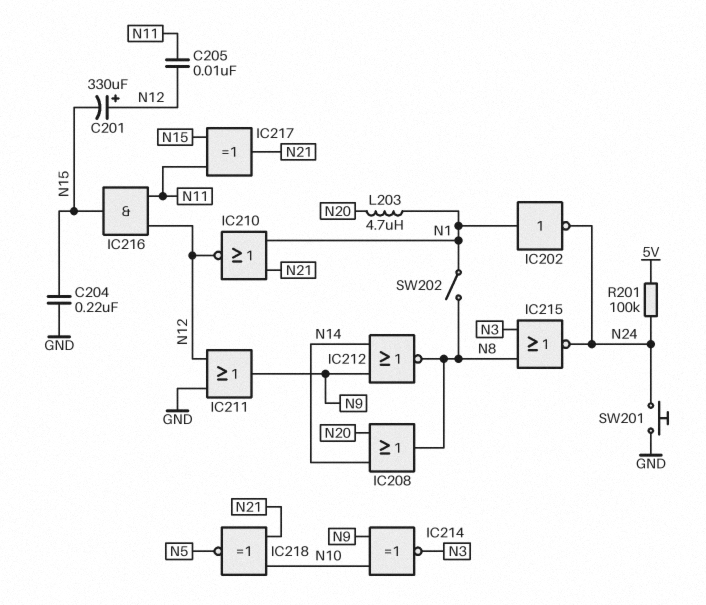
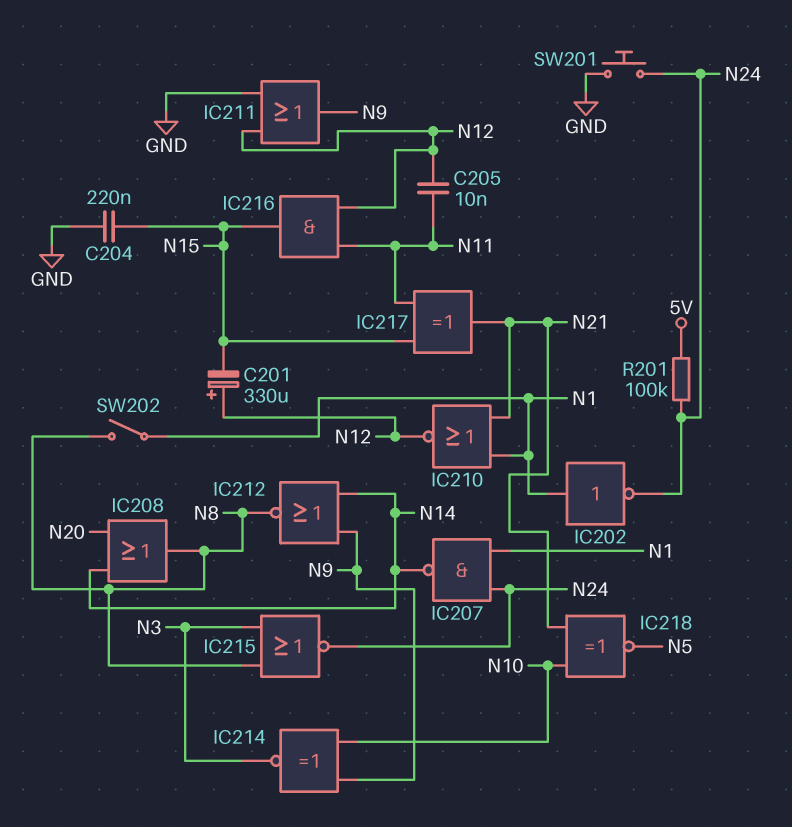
IC207: none -> NAND (in N1, in N24, out N14)
L203: 4.7uH (N1, N20) -> none

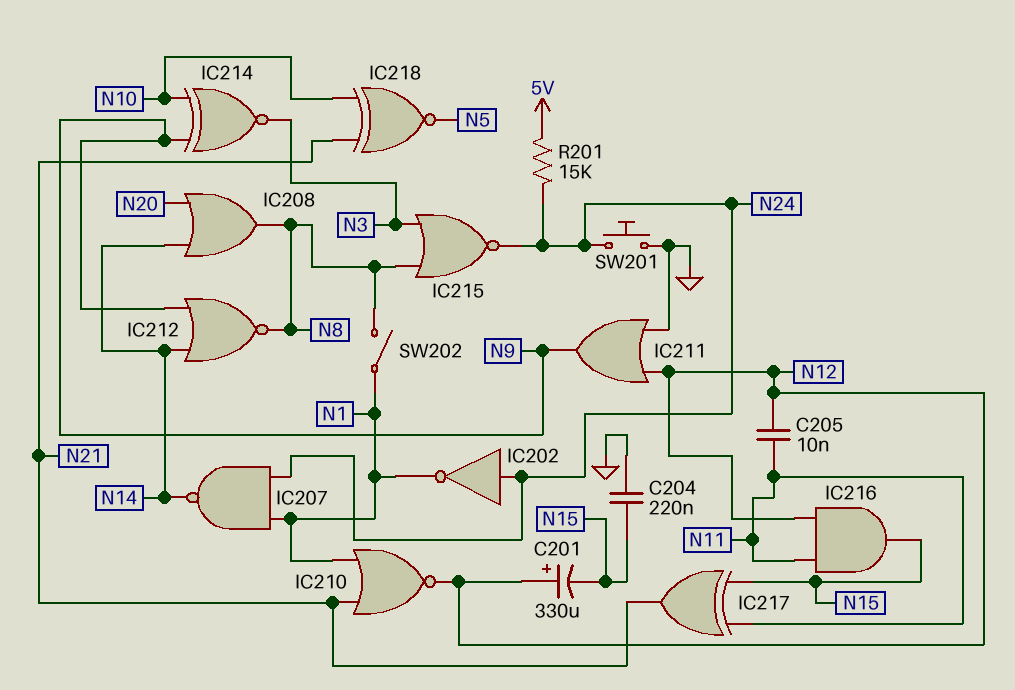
IC202: NOT (in N1, out N24) -> NOT (in N24, out N1)
R201: 100k (5V, N24) -> 15k (5V, N24)

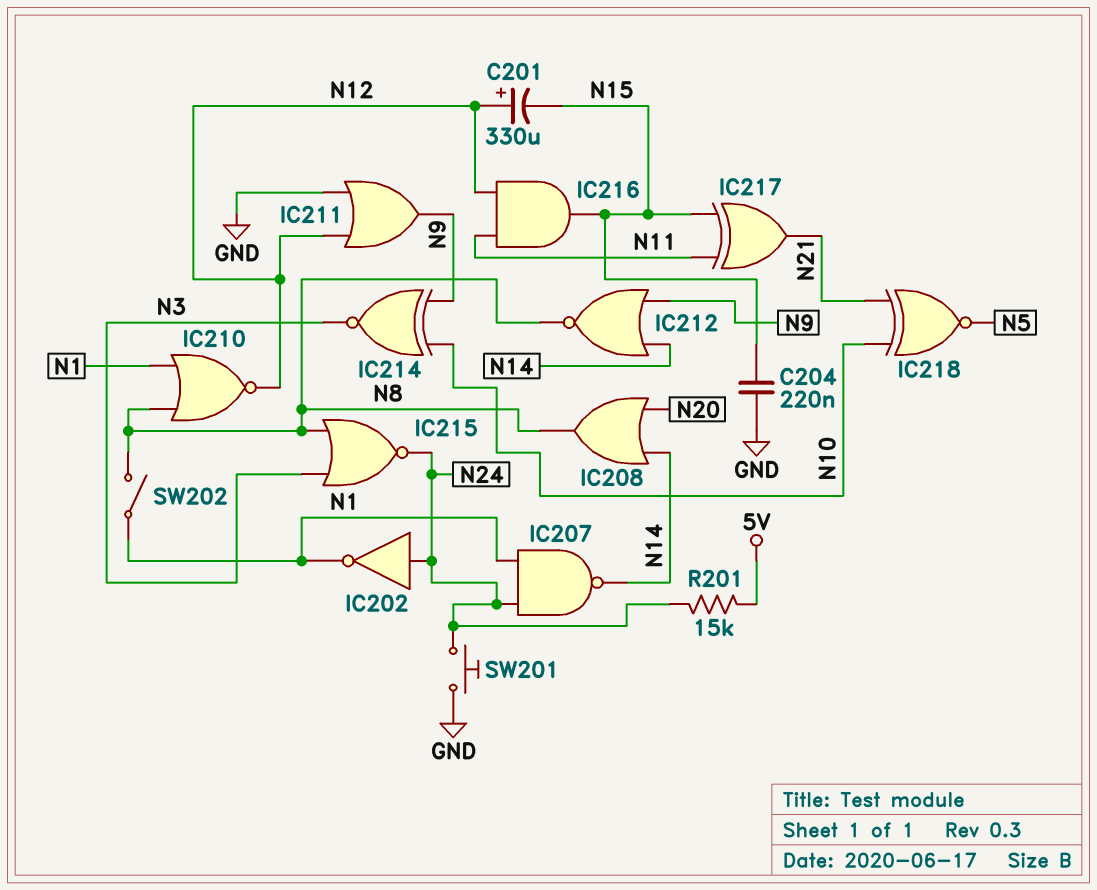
C205: 10nF (N11, N12) -> none
IC210: NOR (in N1, in N21, out N12) -> NOR (in N1, in N8, out N12)

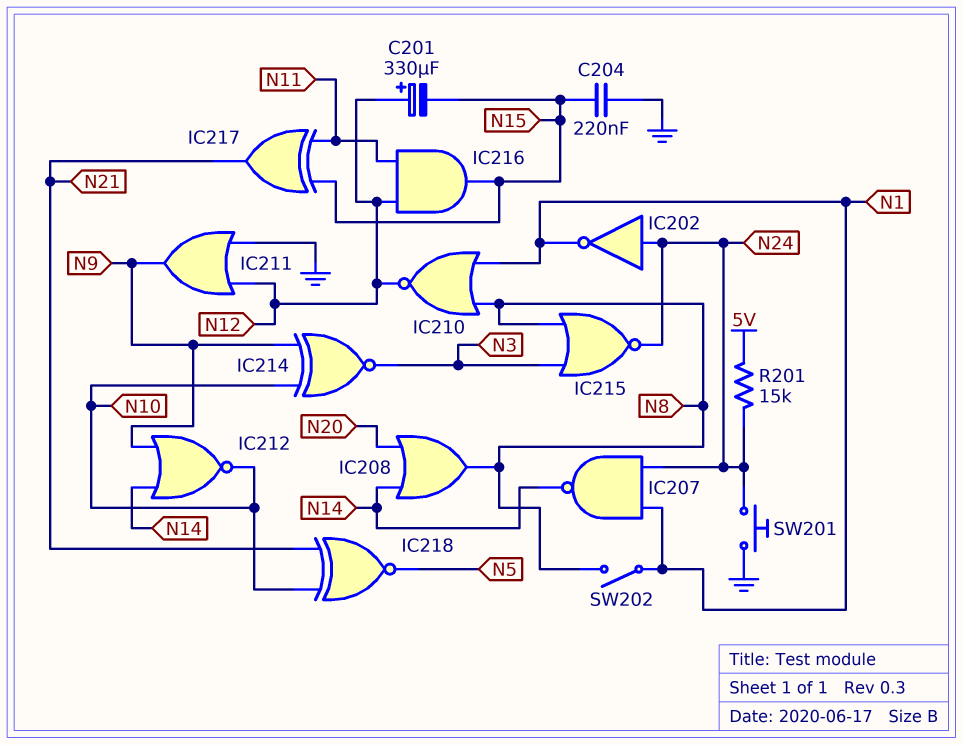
IC212: NOR (in N9, in N14, out N8) -> NOR (in N9, in N14, out N10)

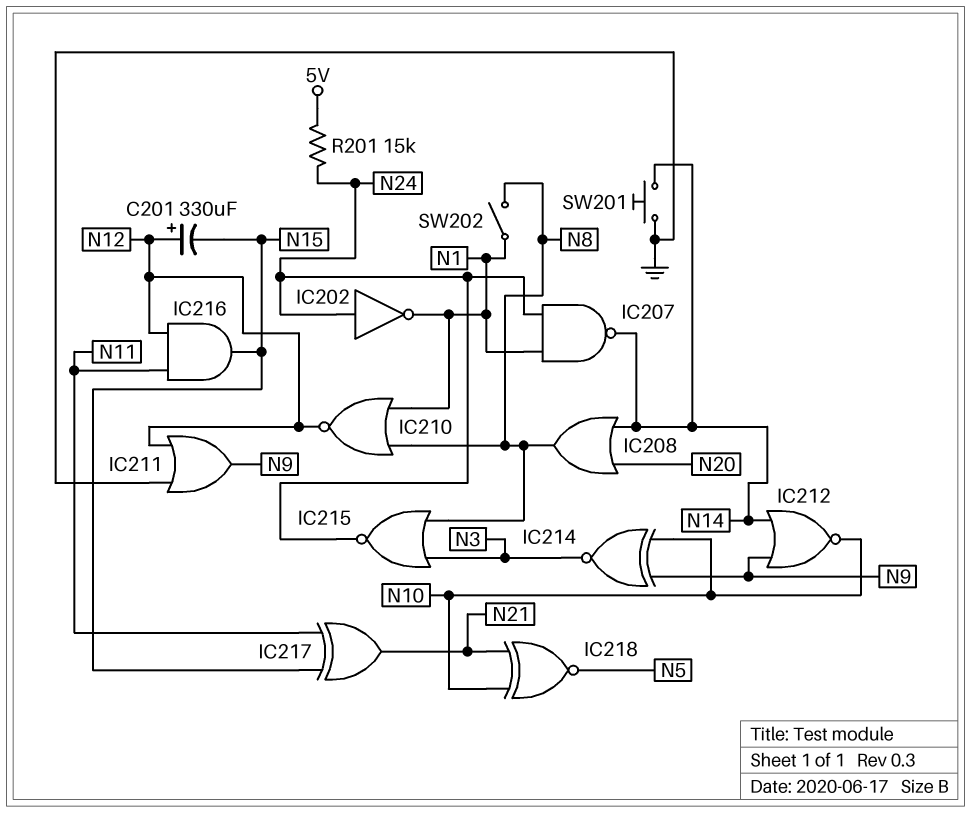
C204: 220nF (GND, N15) -> none
SW201: button (GND, N24) -> button (GND, N14)

